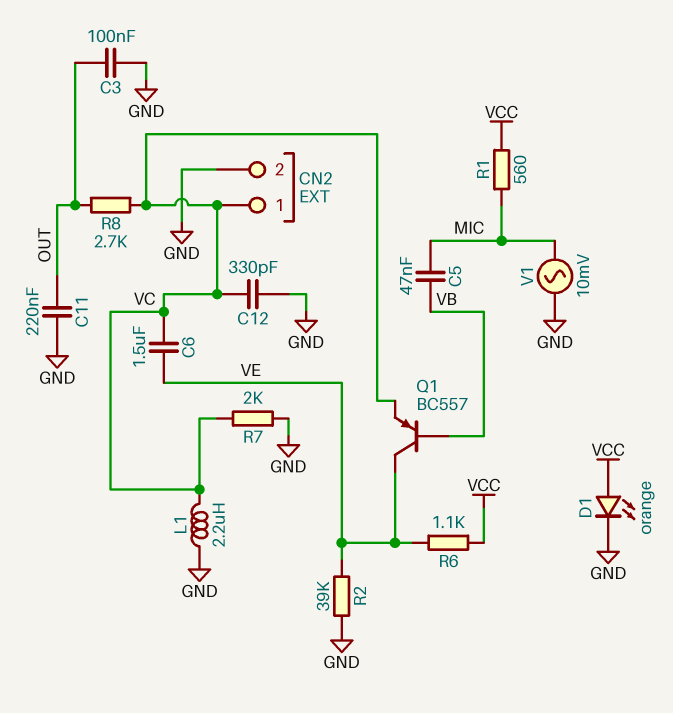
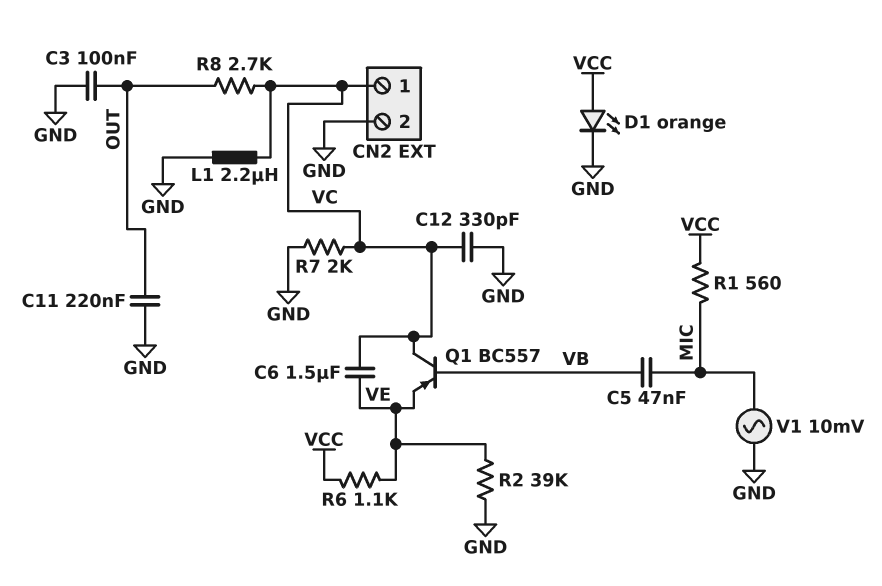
Q1: PNP BC557 (B VB, C VE, E VC) -> PNP BC557 (B VB, C VC, E VE)

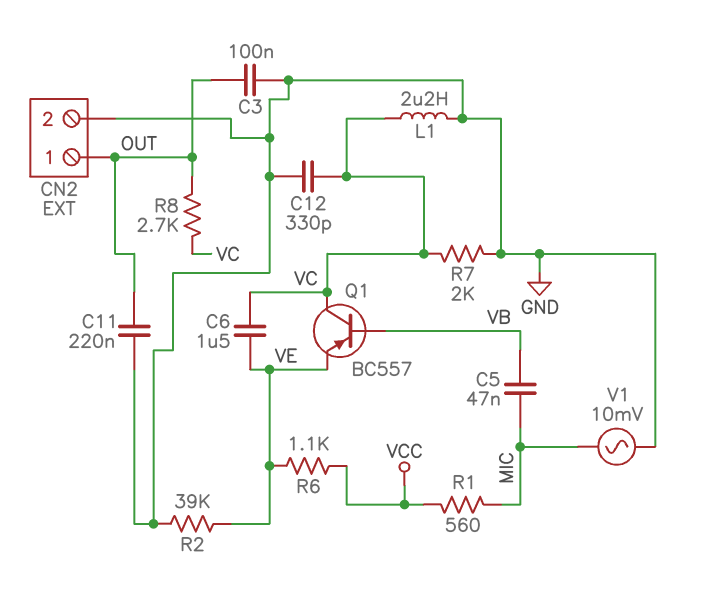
CN2 pin 1: VC -> OUT
D1: LED orange (A VCC, K GND) -> none

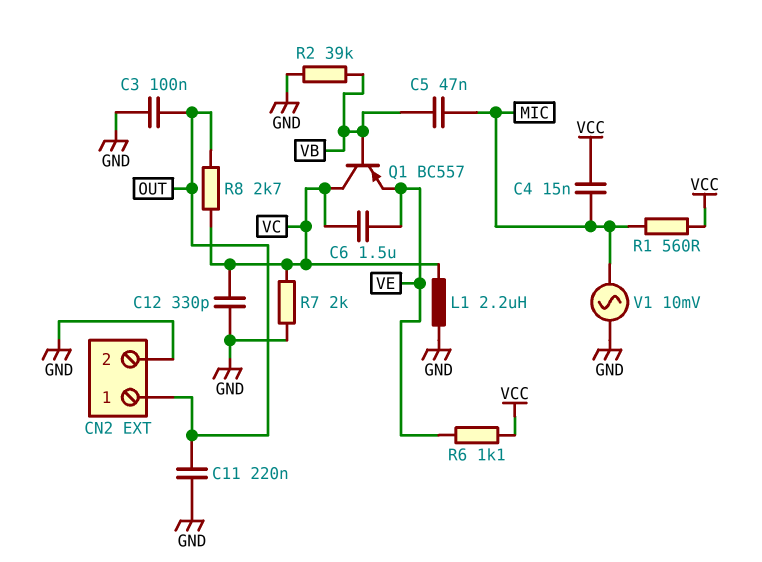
C4: none -> 15nF (MIC, VCC)
R2: 39k (GND, VE) -> 39k (GND, VB)

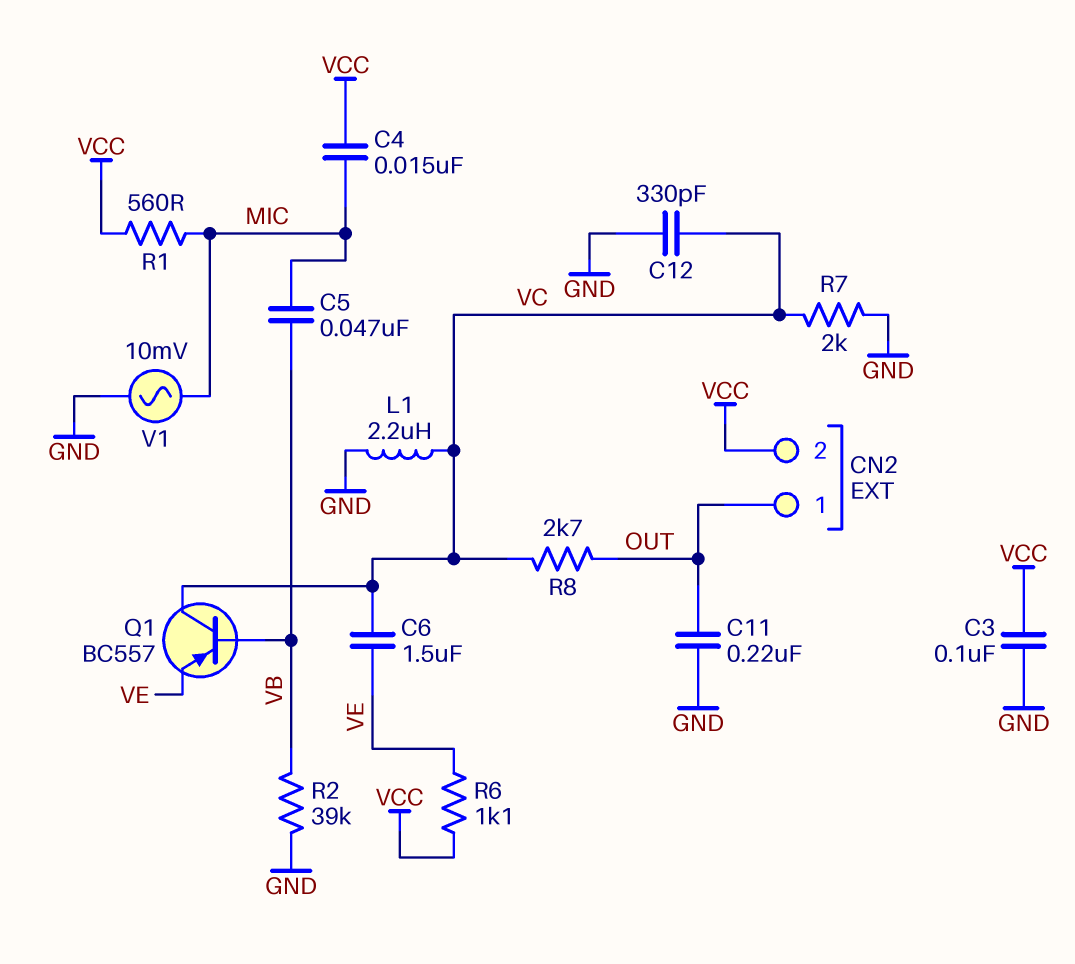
C3: 100nF (GND, OUT) -> 100nF (GND, VCC)
CN2 pin 2: GND -> VCC

